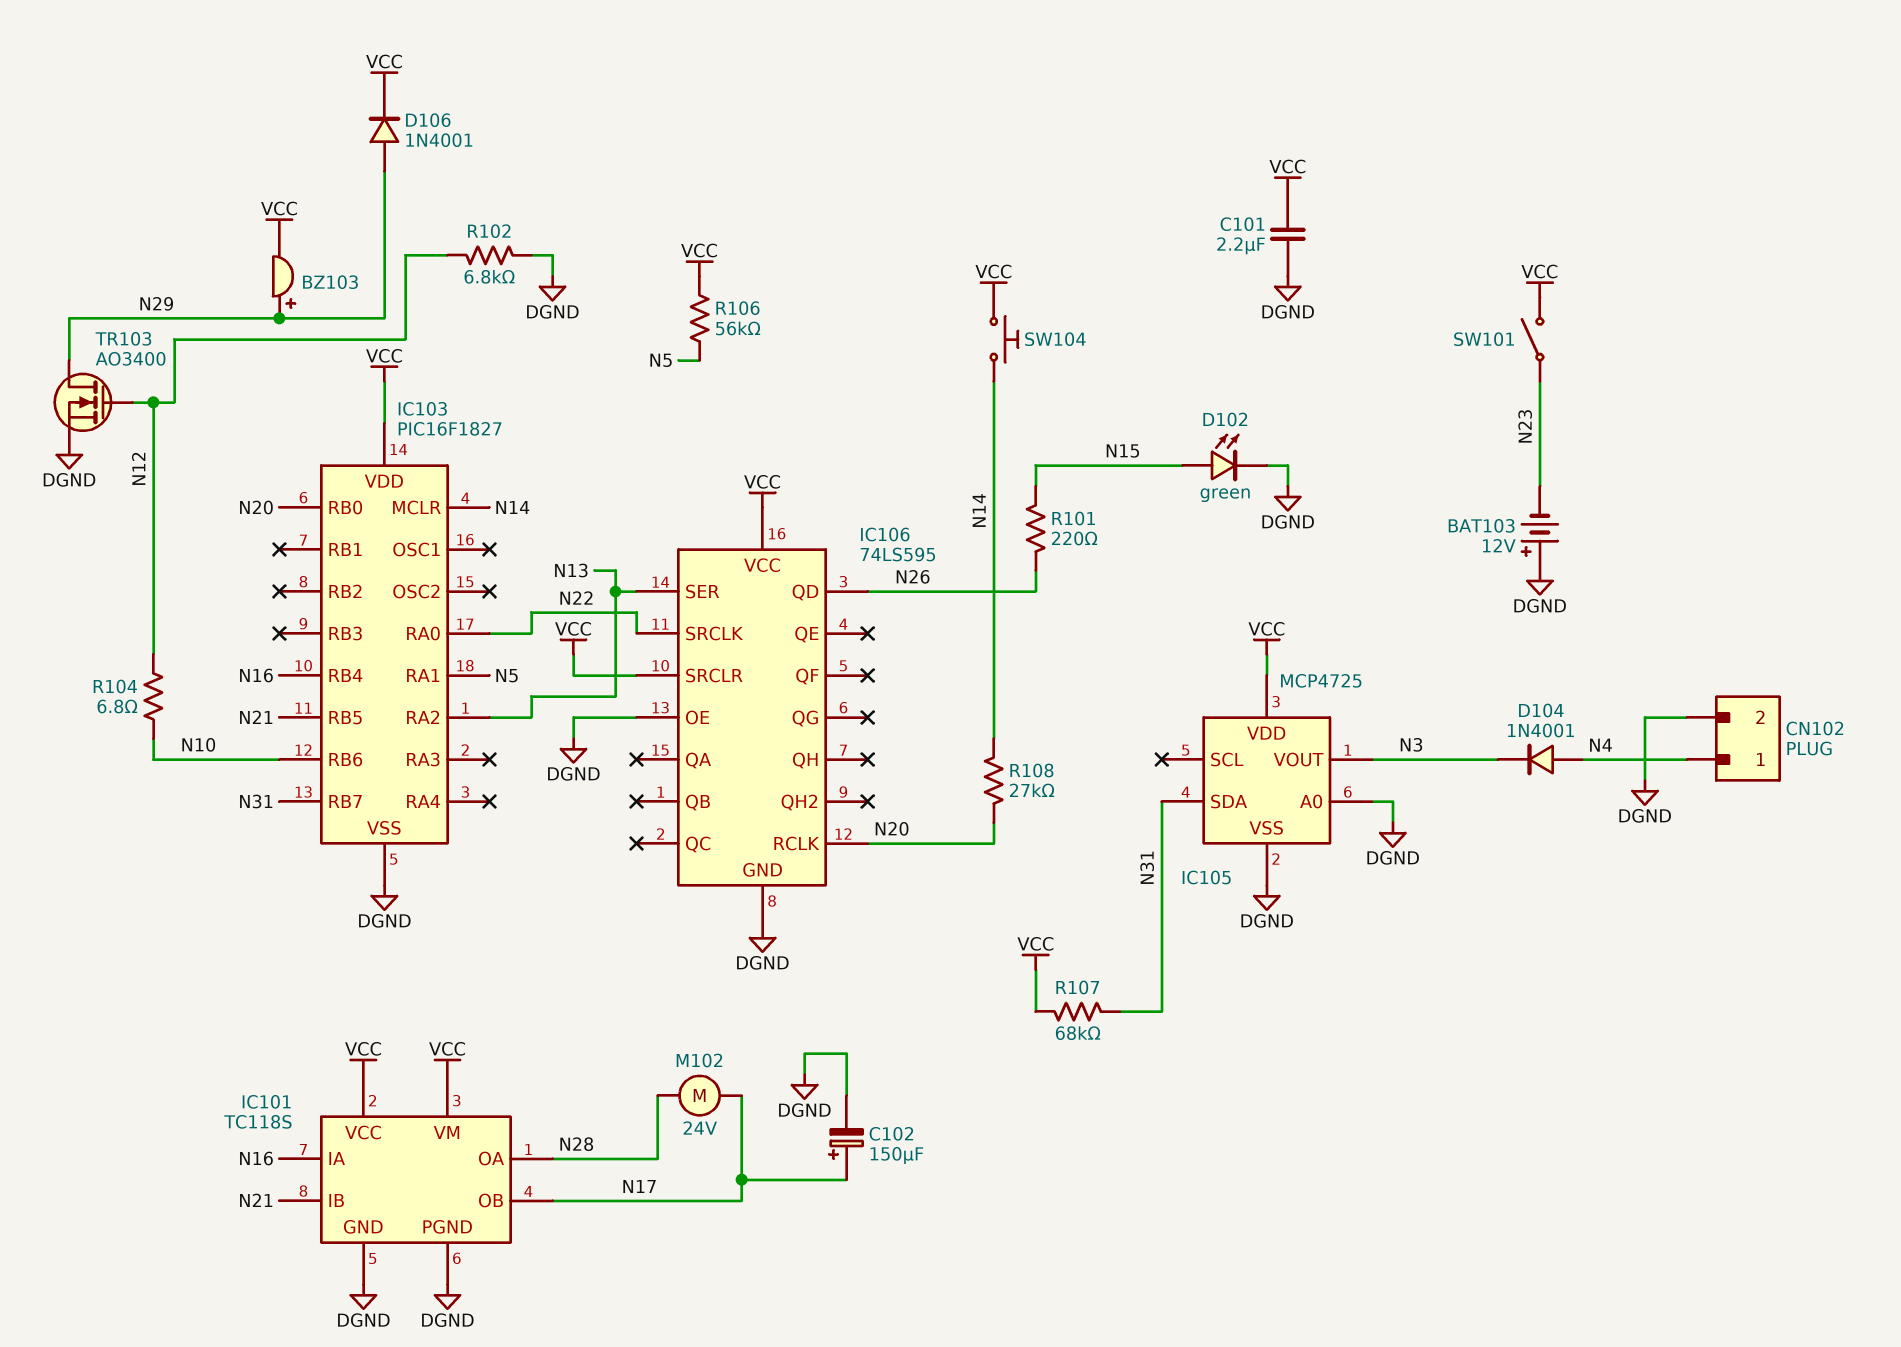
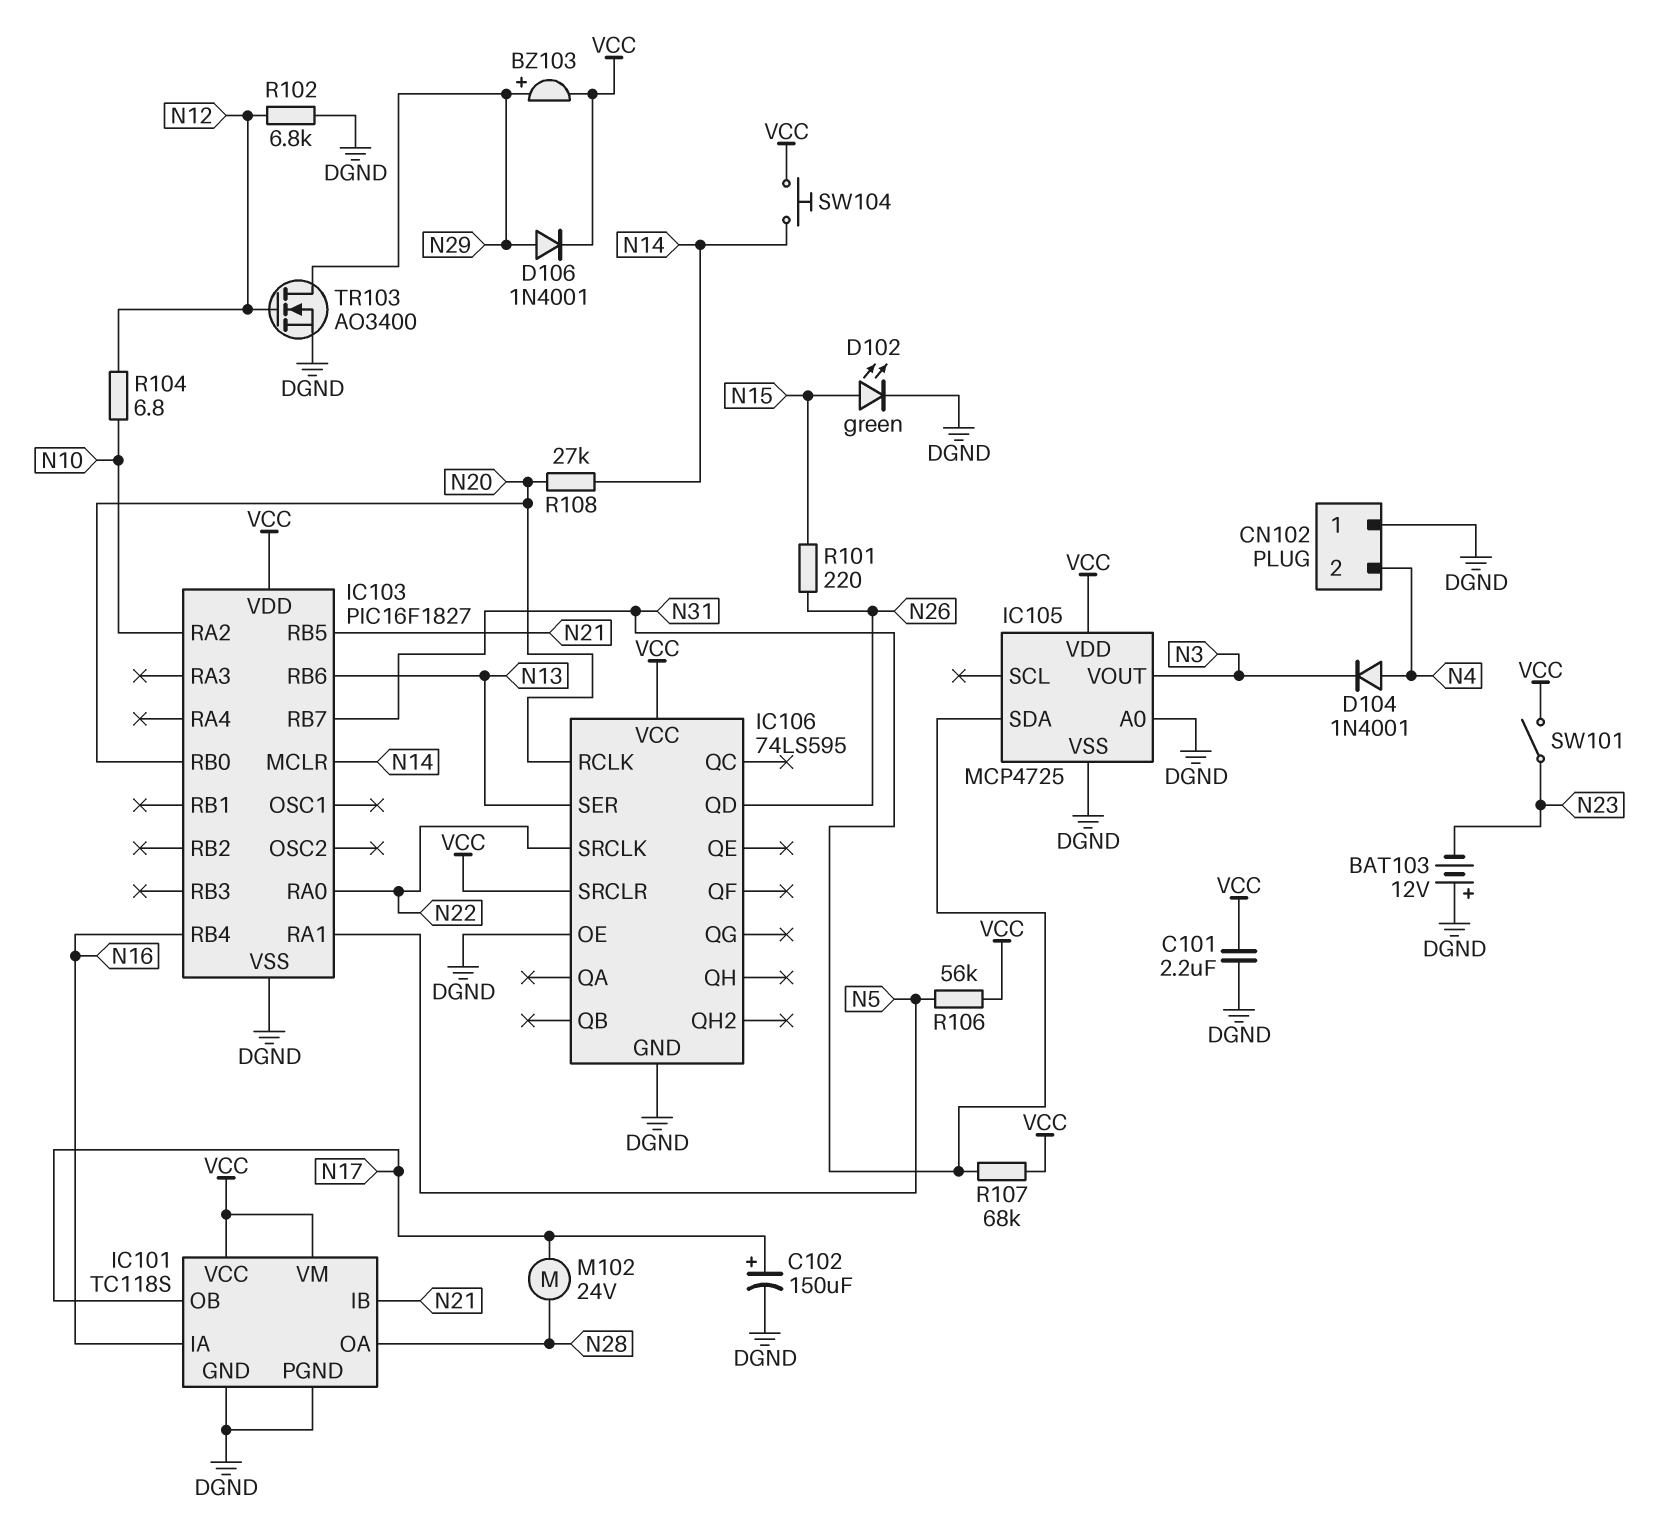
CN102 pin 1: N4 -> DGND
CN102 pin 2: DGND -> N4
IC103 pin RA2: N13 -> N10
IC103 pin RB6: N10 -> N13

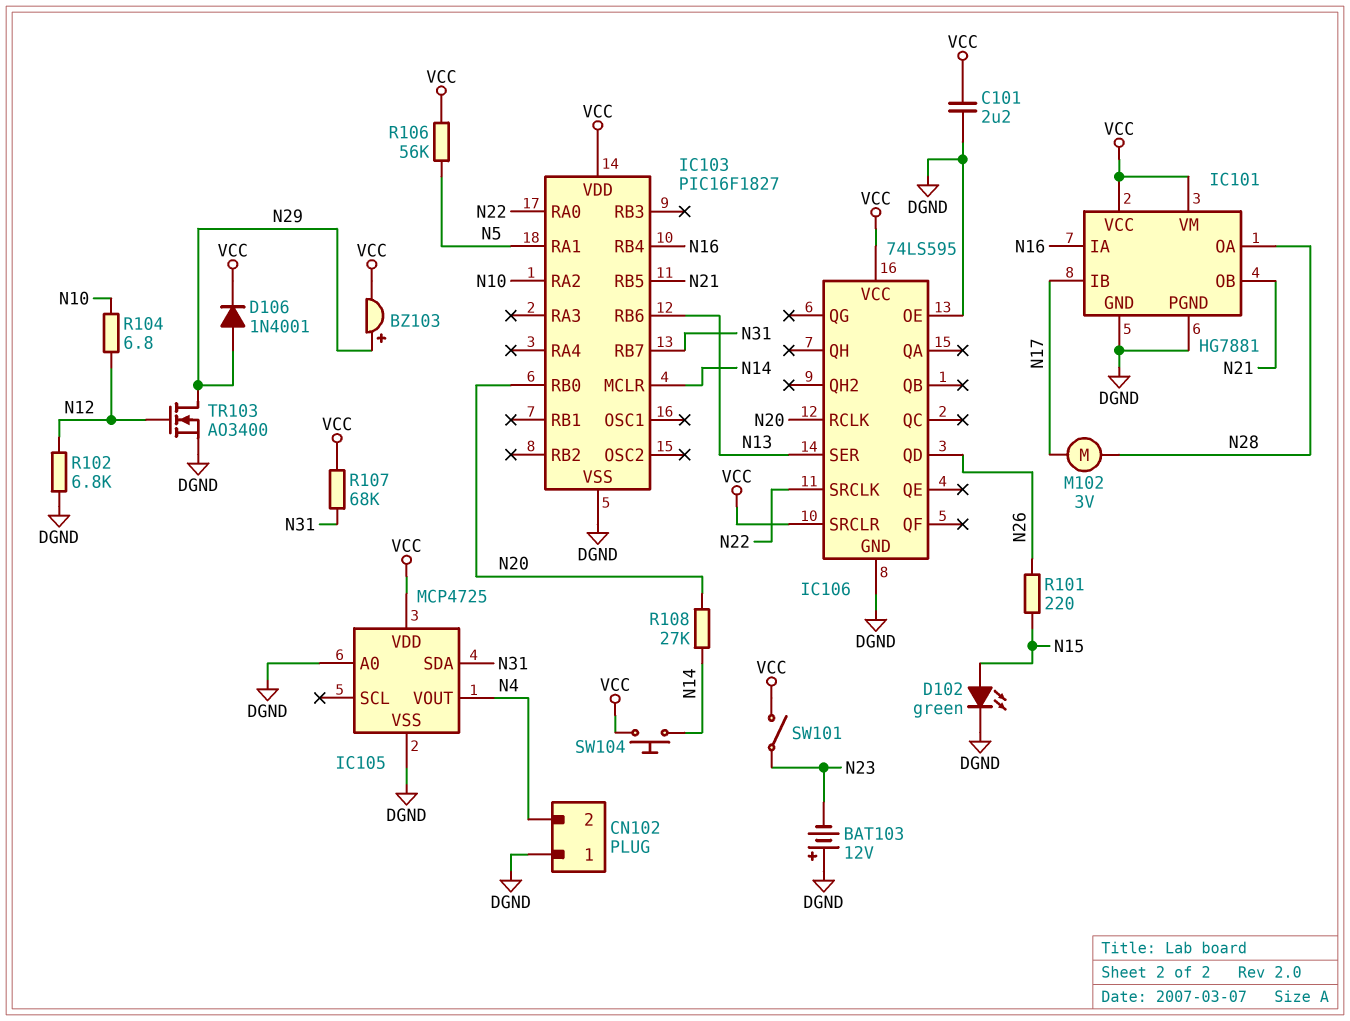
C102: 150uF (plus N17, minus DGND) -> none
D104: diode 1N4001 (A N4, K N3) -> none
IC101: TC118S -> HG7881
IC101 pin IB: N21 -> N17
IC101 pin OB: N17 -> N21
IC105 pin VOUT: N3 -> N4
M102: motor 24V (N17, N28) -> motor 3V (N17, N28)

